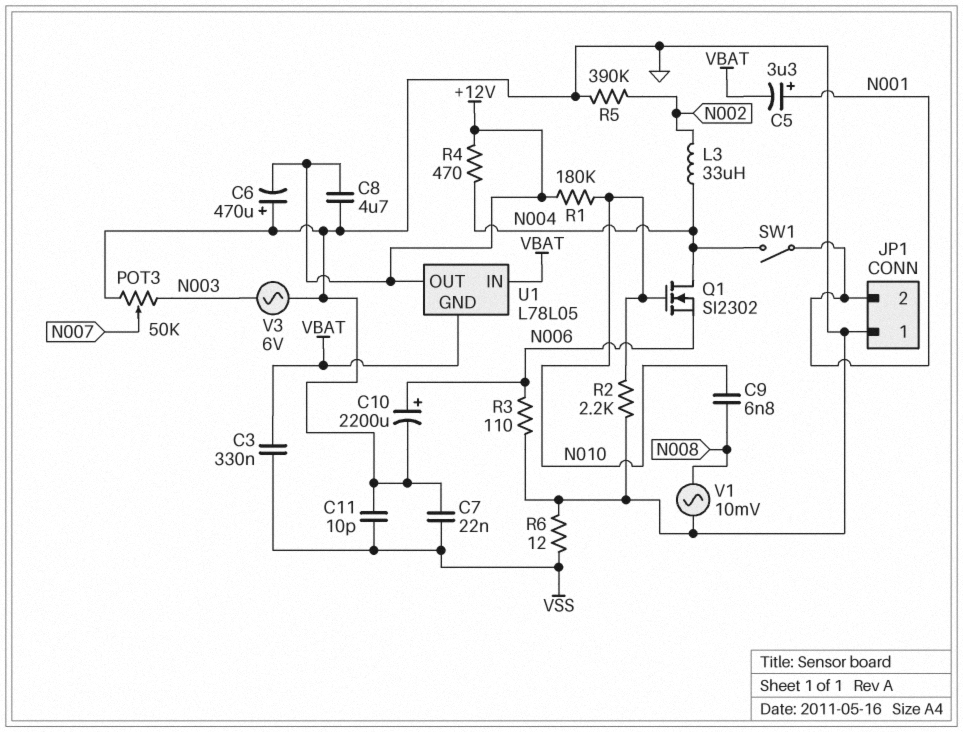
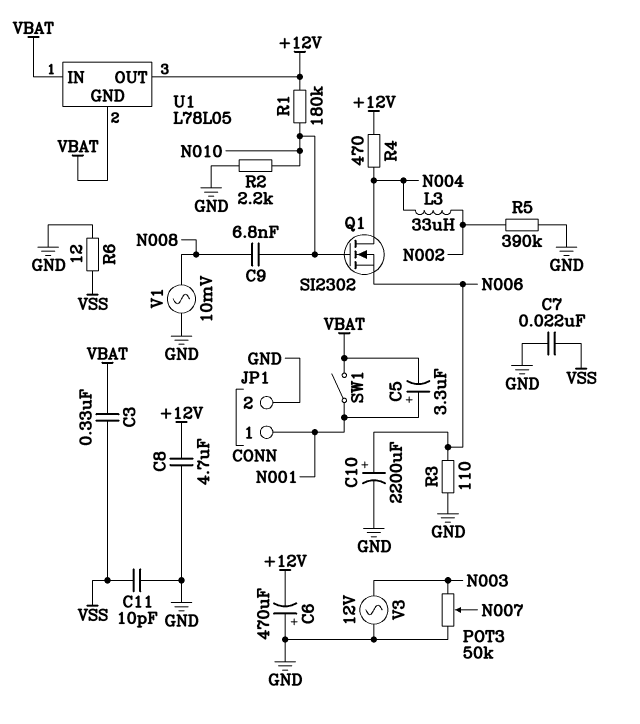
JP1 pin 1: GND -> N001
JP1 pin 2: N001 -> GND
SW1: switch (N001, N004) -> switch (N001, VBAT)
V3: AC 6V (GND, N003) -> AC 12V (GND, N003)

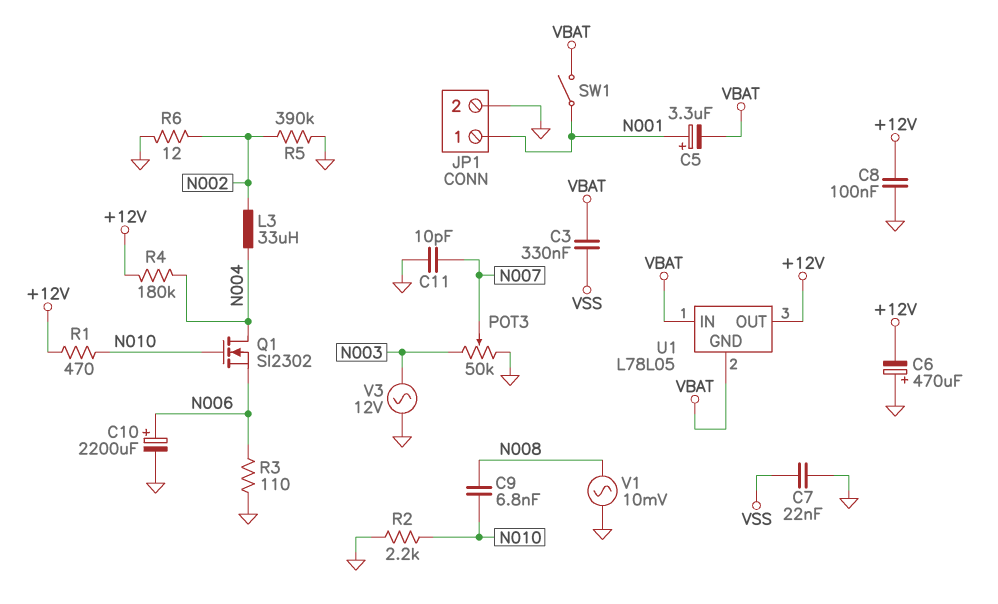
C8: 4.7uF (+12V, GND) -> 100nF (+12V, GND)
C11: 10pF (GND, VSS) -> 10pF (GND, N007)
R1: 180k (+12V, N010) -> 470 (+12V, N010)
R4: 470 (+12V, N004) -> 180k (+12V, N004)
R6: 12 (GND, VSS) -> 12 (GND, N002)

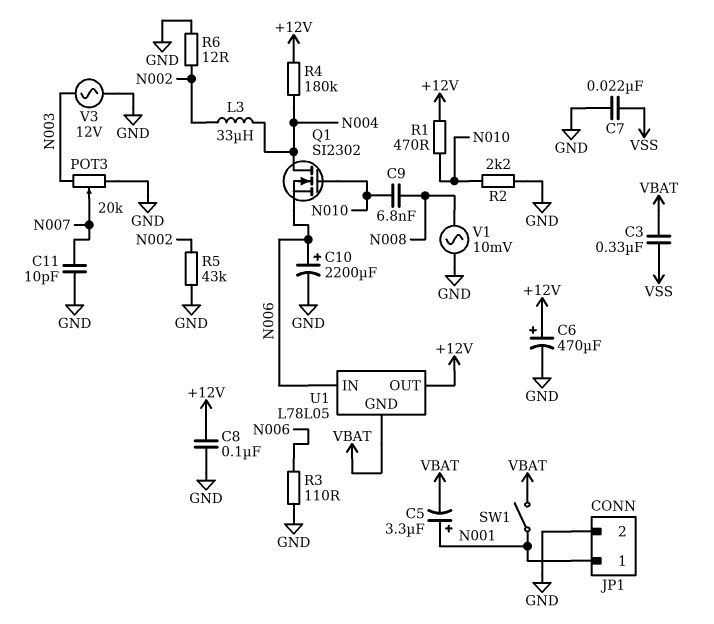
C6: 470uF (plus GND, minus +12V) -> 470uF (plus +12V, minus GND)
POT3: 50k (GND, N003, wiper N007) -> 20k (GND, N003, wiper N007)
R5: 390k (GND, N002) -> 43k (GND, N002)
U1 pin IN: VBAT -> N006

